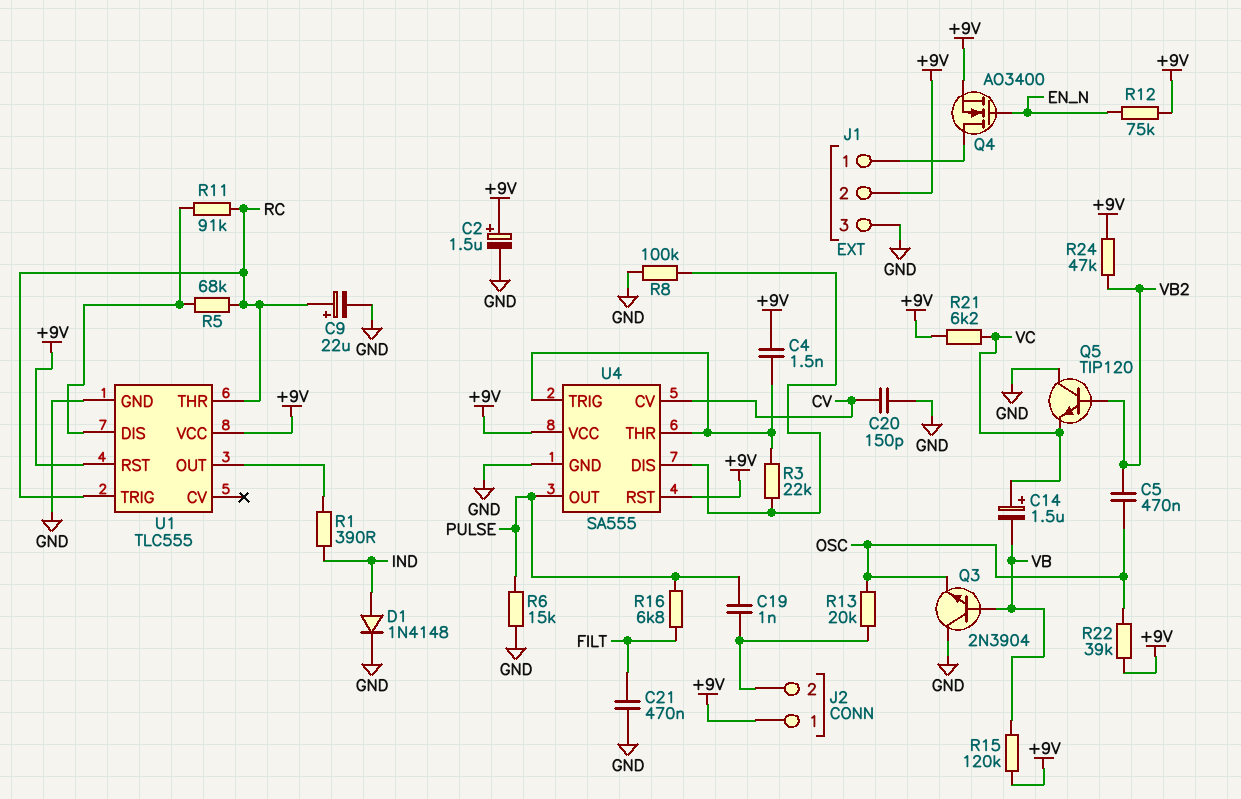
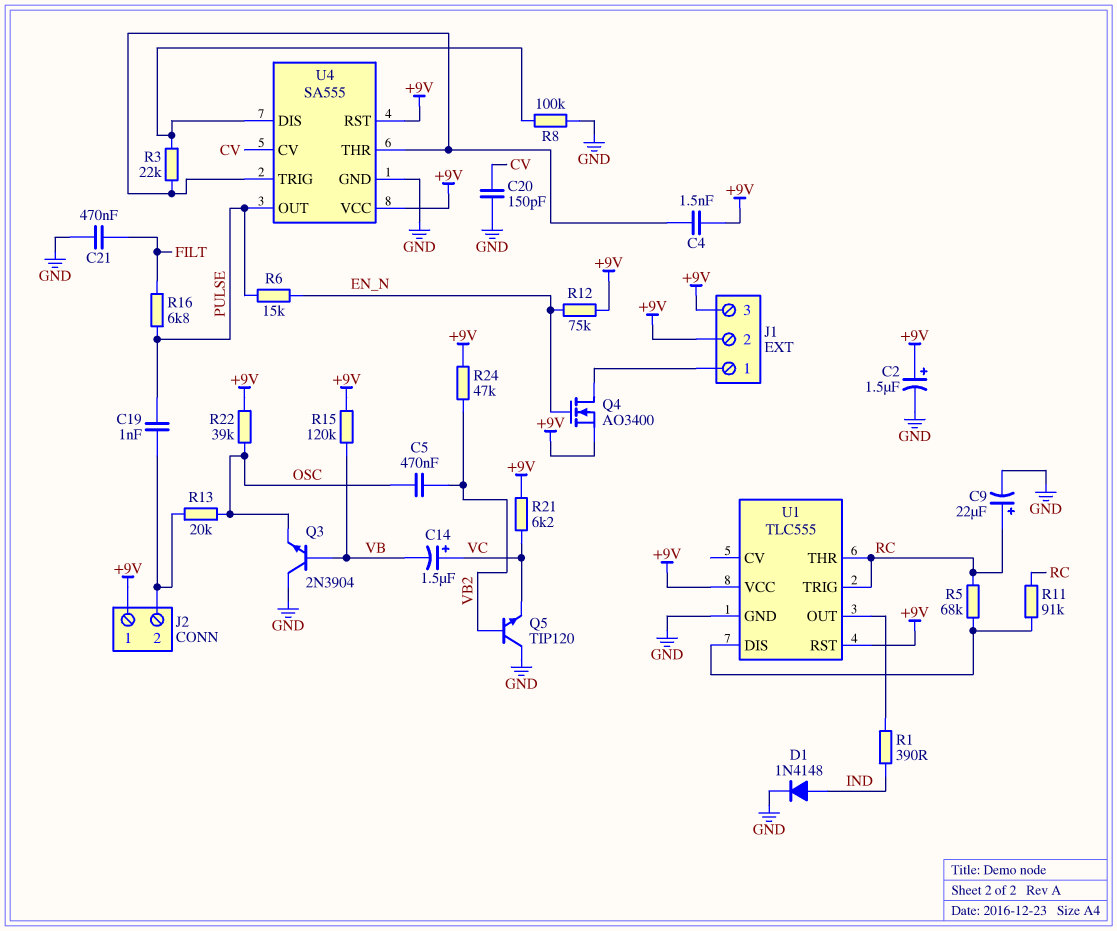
J1 pin 3: GND -> +9V
R6: 15k (GND, PULSE) -> 15k (EN_N, PULSE)

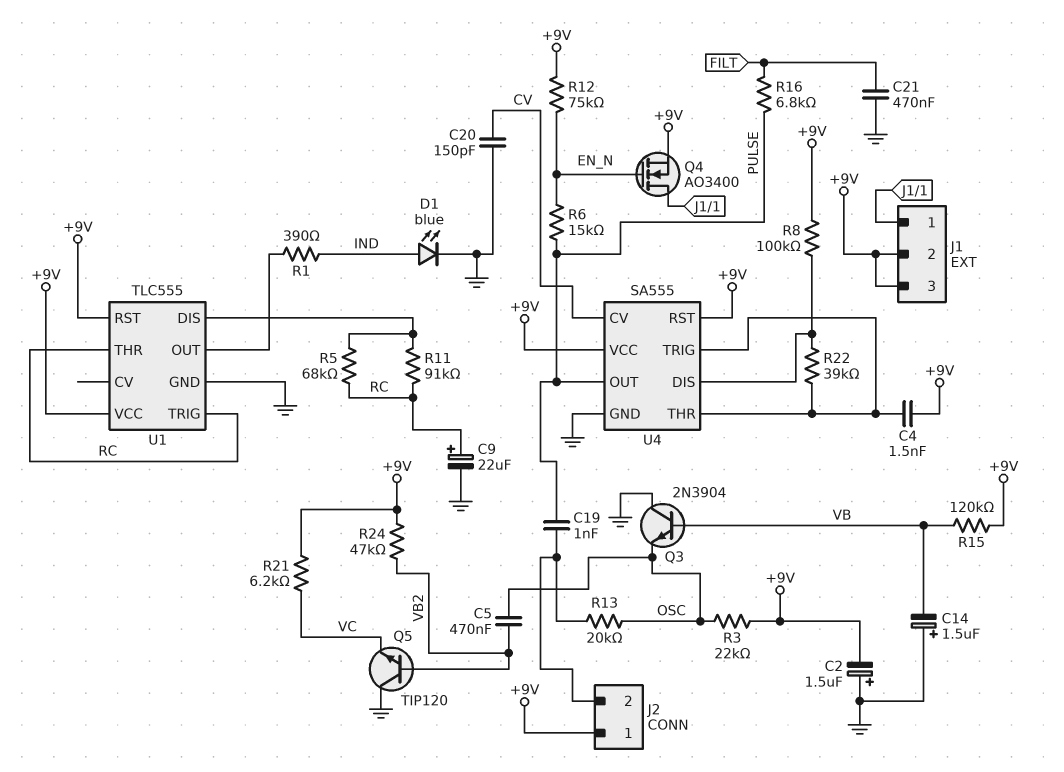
C2: 1.5uF (plus +9V, minus GND) -> 1.5uF (plus GND, minus +9V)
C14: 1.5uF (plus VC, minus VB) -> 1.5uF (plus GND, minus VB)
D1: diode 1N4148 (A IND, K GND) -> LED blue (A IND, K GND)
R3: 22k (U4/DIS, U4/THR) -> 22k (+9V, OSC)
R8: 100k (GND, U4/DIS) -> 100k (+9V, U4/DIS)
R22: 39k (+9V, OSC) -> 39k (U4/DIS, U4/THR)

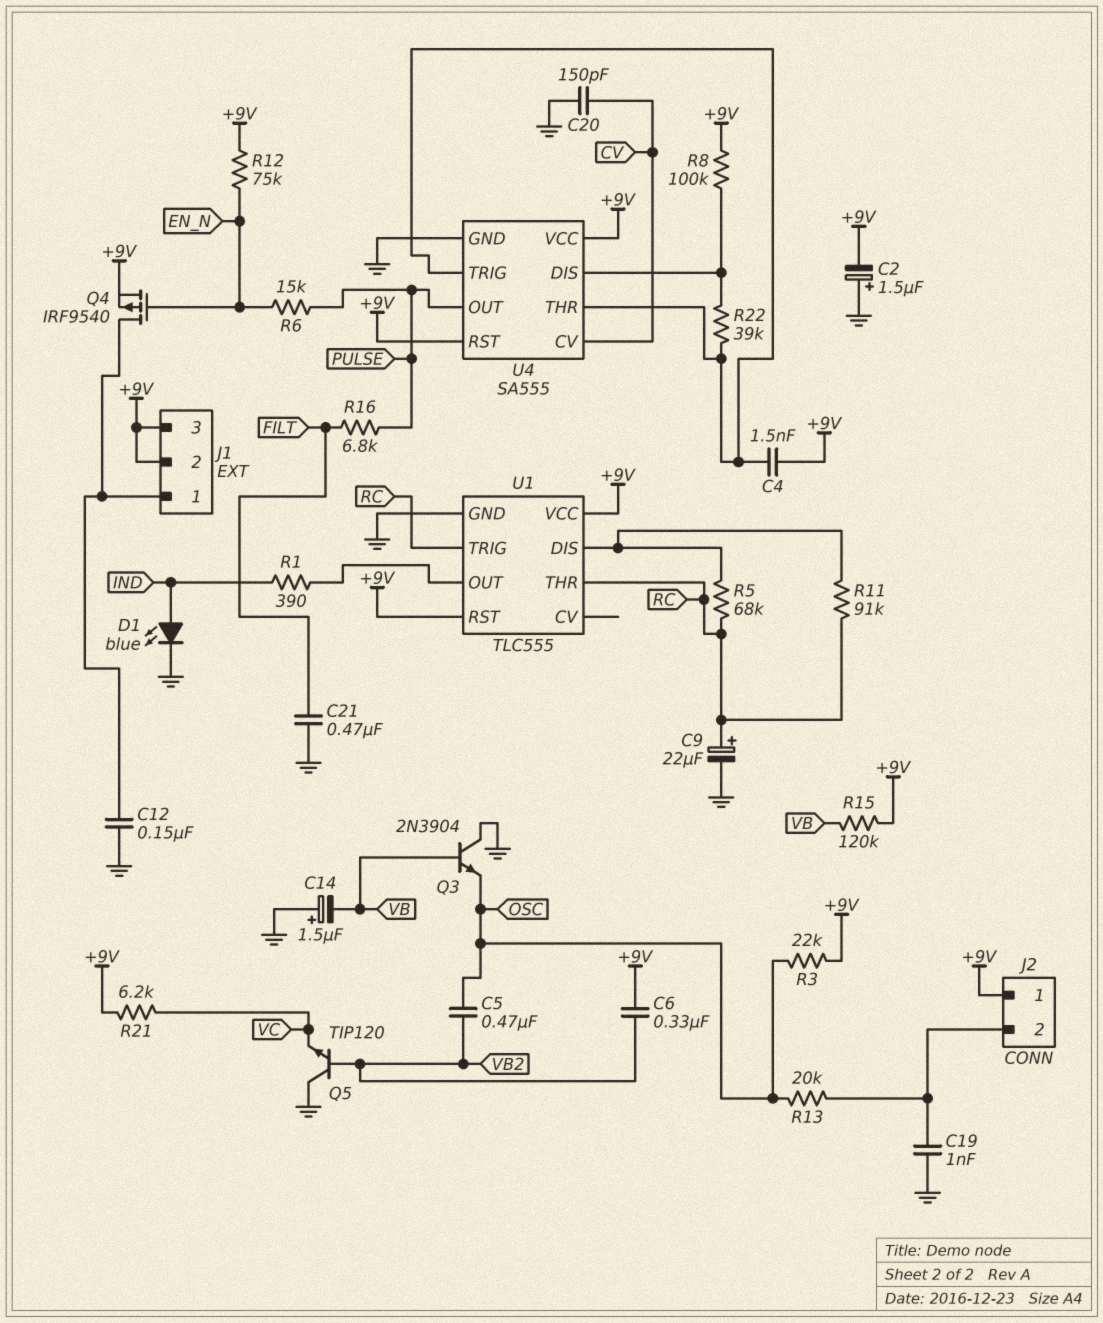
C6: none -> 330nF (+9V, VB2)
C12: none -> 150nF (GND, J1/1)
C19: 1nF (J2/2, PULSE) -> 1nF (GND, J2/2)
Q4: NMOS AO3400 (G EN_N, D J1/1, S +9V) -> PMOS IRF9540 (G EN_N, D J1/1, S +9V)
R24: 47k (+9V, VB2) -> none

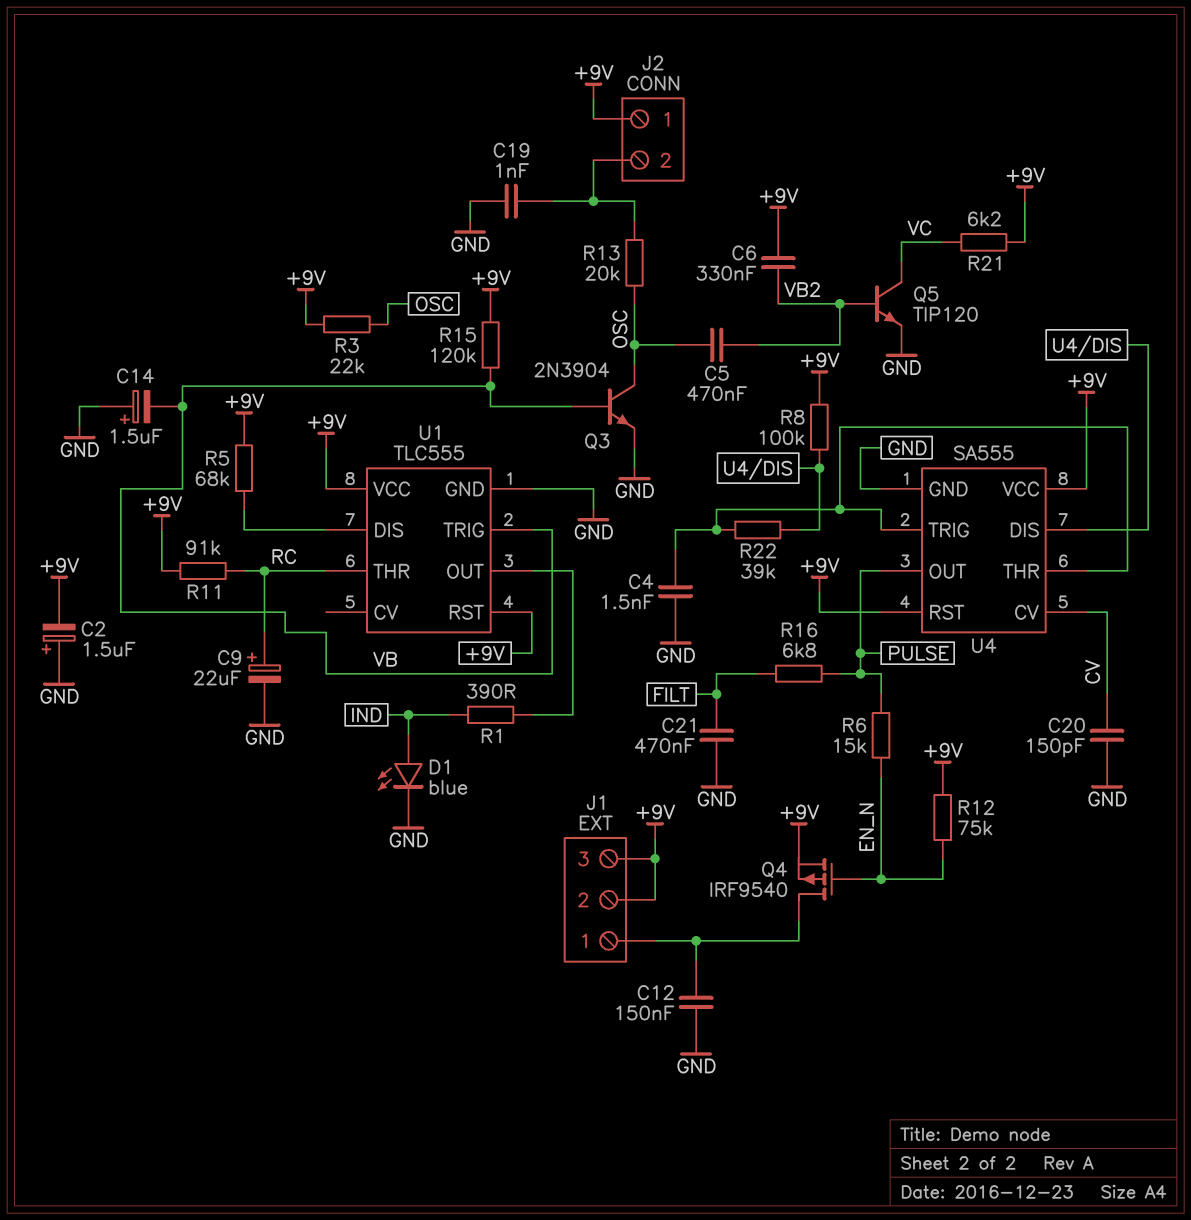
C4: 1.5nF (+9V, U4/THR) -> 1.5nF (GND, U4/THR)
Q3: NPN 2N3904 (B VB, C GND, E OSC) -> NPN 2N3904 (B VB, C OSC, E GND)
Q5: NPN TIP120 (B VB2, C GND, E VC) -> NPN TIP120 (B VB2, C VC, E GND)
R5: 68k (RC, U1/DIS) -> 68k (+9V, U1/DIS)
R11: 91k (RC, U1/DIS) -> 91k (+9V, RC)
U1 pin TRIG: RC -> VB

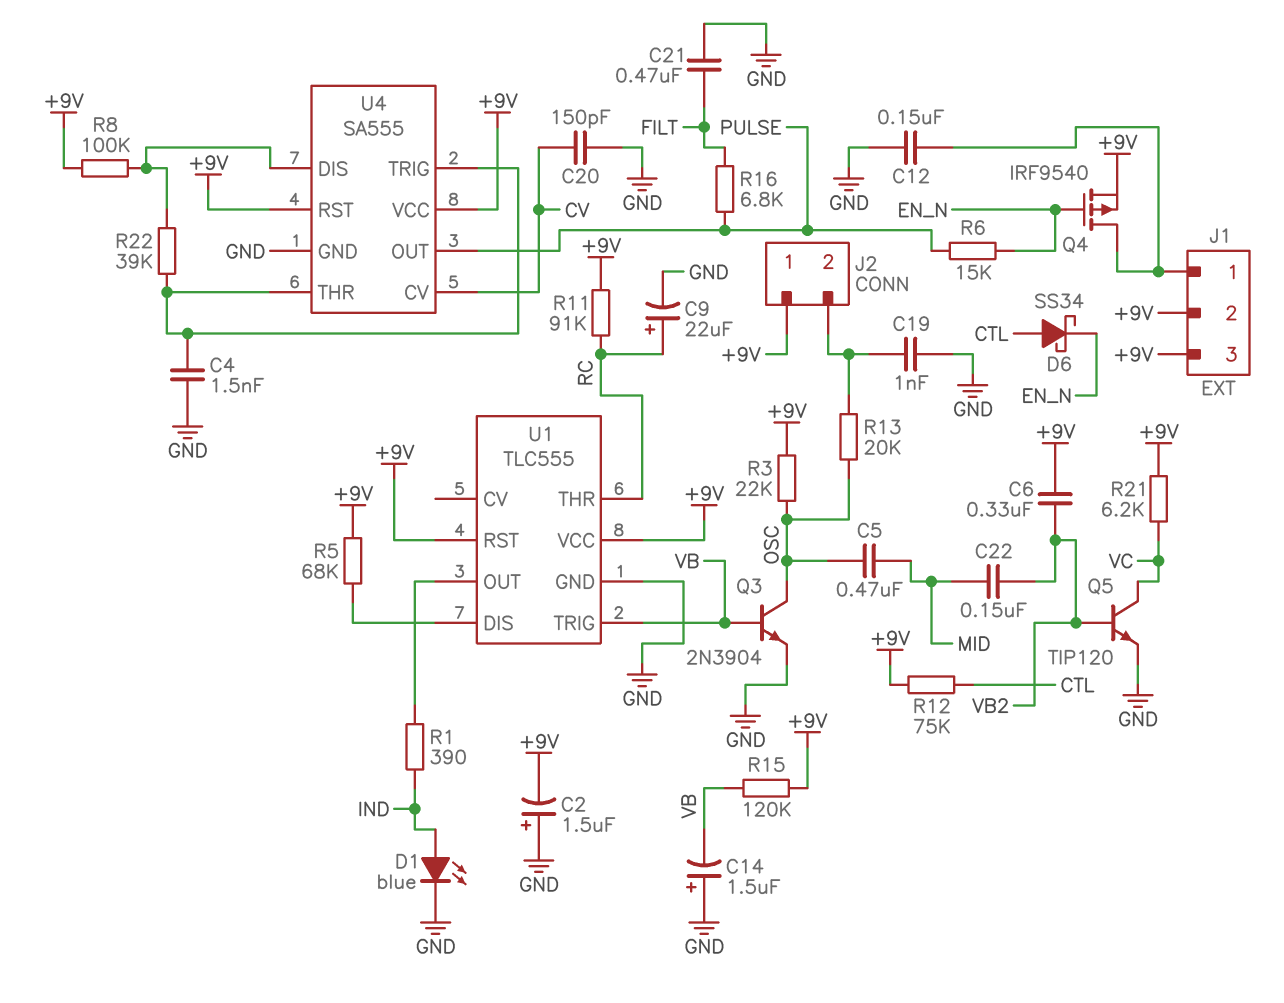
C5: 470nF (OSC, VB2) -> 470nF (MID, OSC)
C22: none -> 150nF (MID, VB2)
D6: none -> schottky SS34 (A CTL, K EN_N)
R12: 75k (+9V, EN_N) -> 75k (+9V, CTL)

